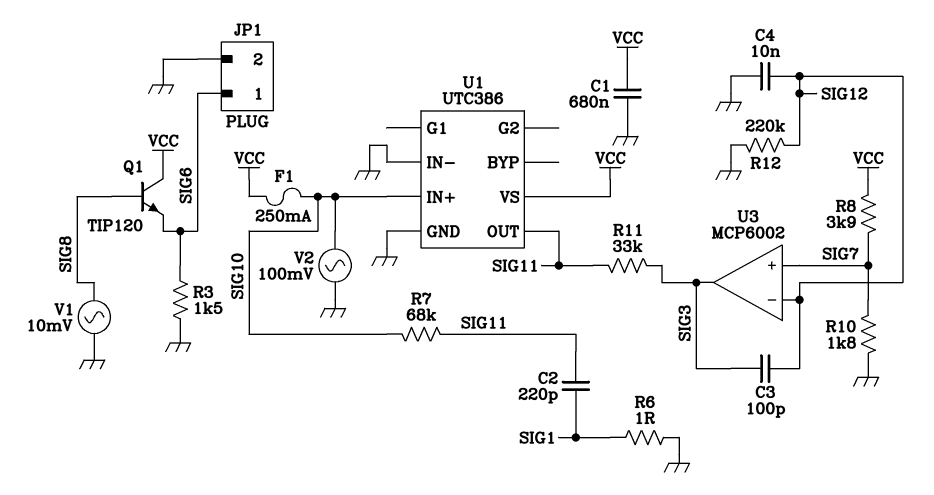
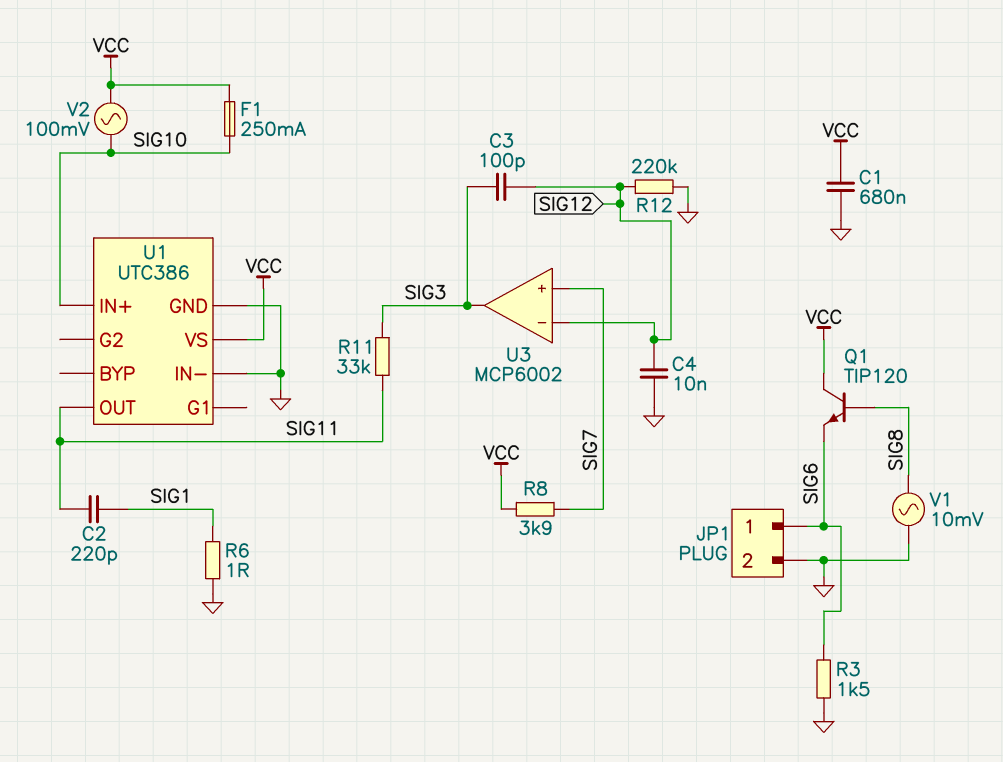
R7: 68k (SIG10, SIG11) -> none
R10: 1.8k (GND, SIG7) -> none
V2: AC 100mV (GND, SIG10) -> AC 100mV (SIG10, VCC)

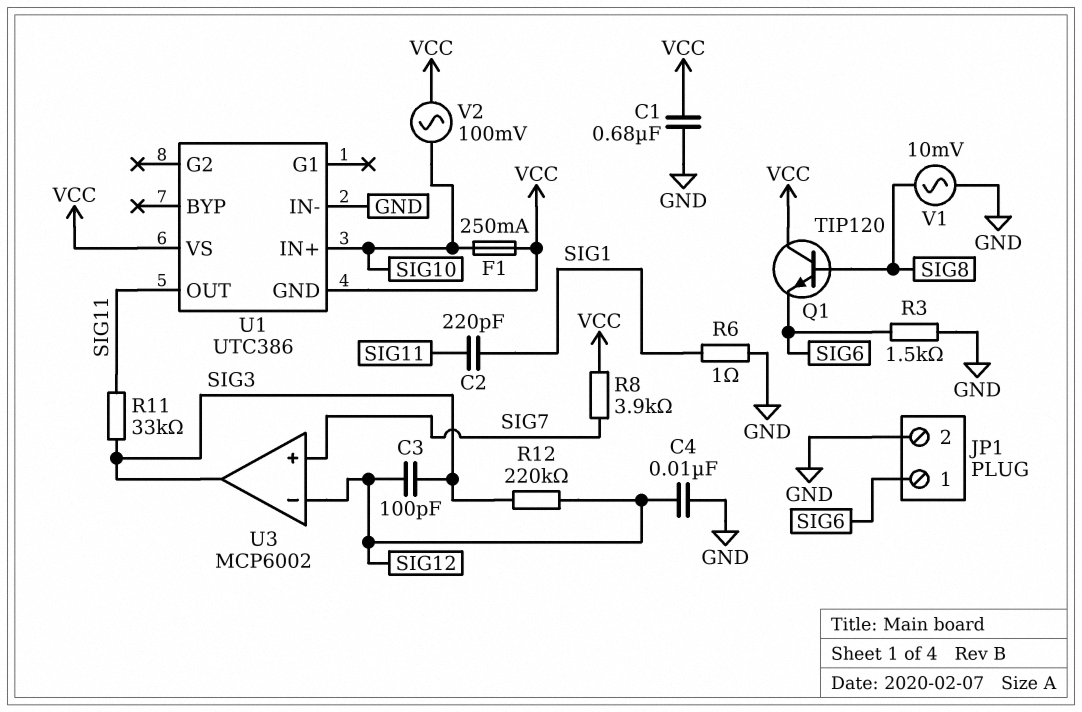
R12: 220k (GND, SIG12) -> 220k (SIG3, SIG12)
U1 pin GND: GND -> VCC

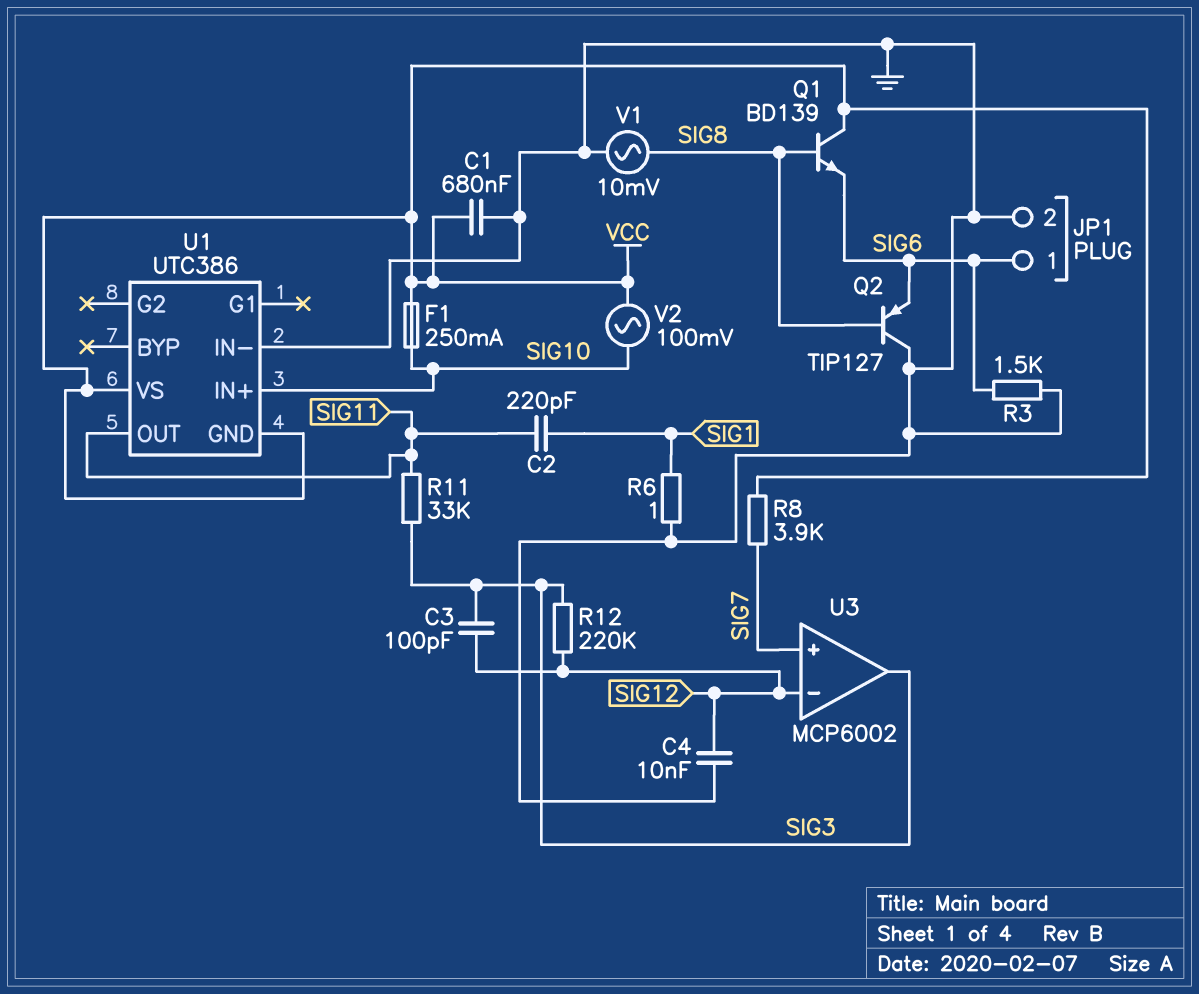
Q1: NPN TIP120 (B SIG8, C VCC, E SIG6) -> NPN BD139 (B SIG8, C VCC, E SIG6)
Q2: none -> PNP TIP127 (B SIG8, C GND, E SIG6)

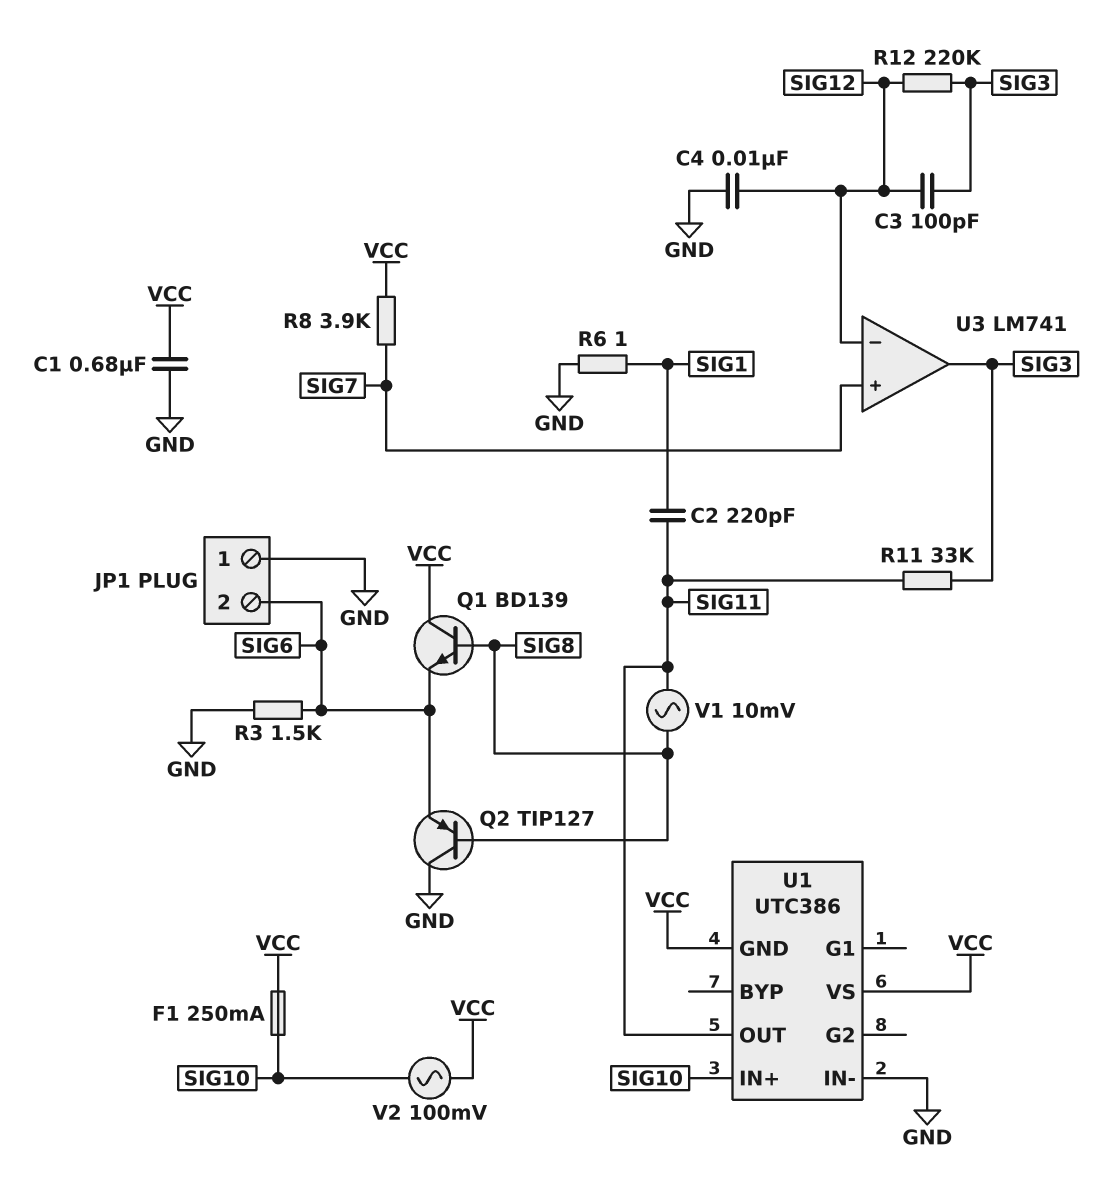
JP1 pin 1: SIG6 -> GND
JP1 pin 2: GND -> SIG6
U3: MCP6002 -> LM741
V1: AC 10mV (GND, SIG8) -> AC 10mV (SIG8, SIG11)

